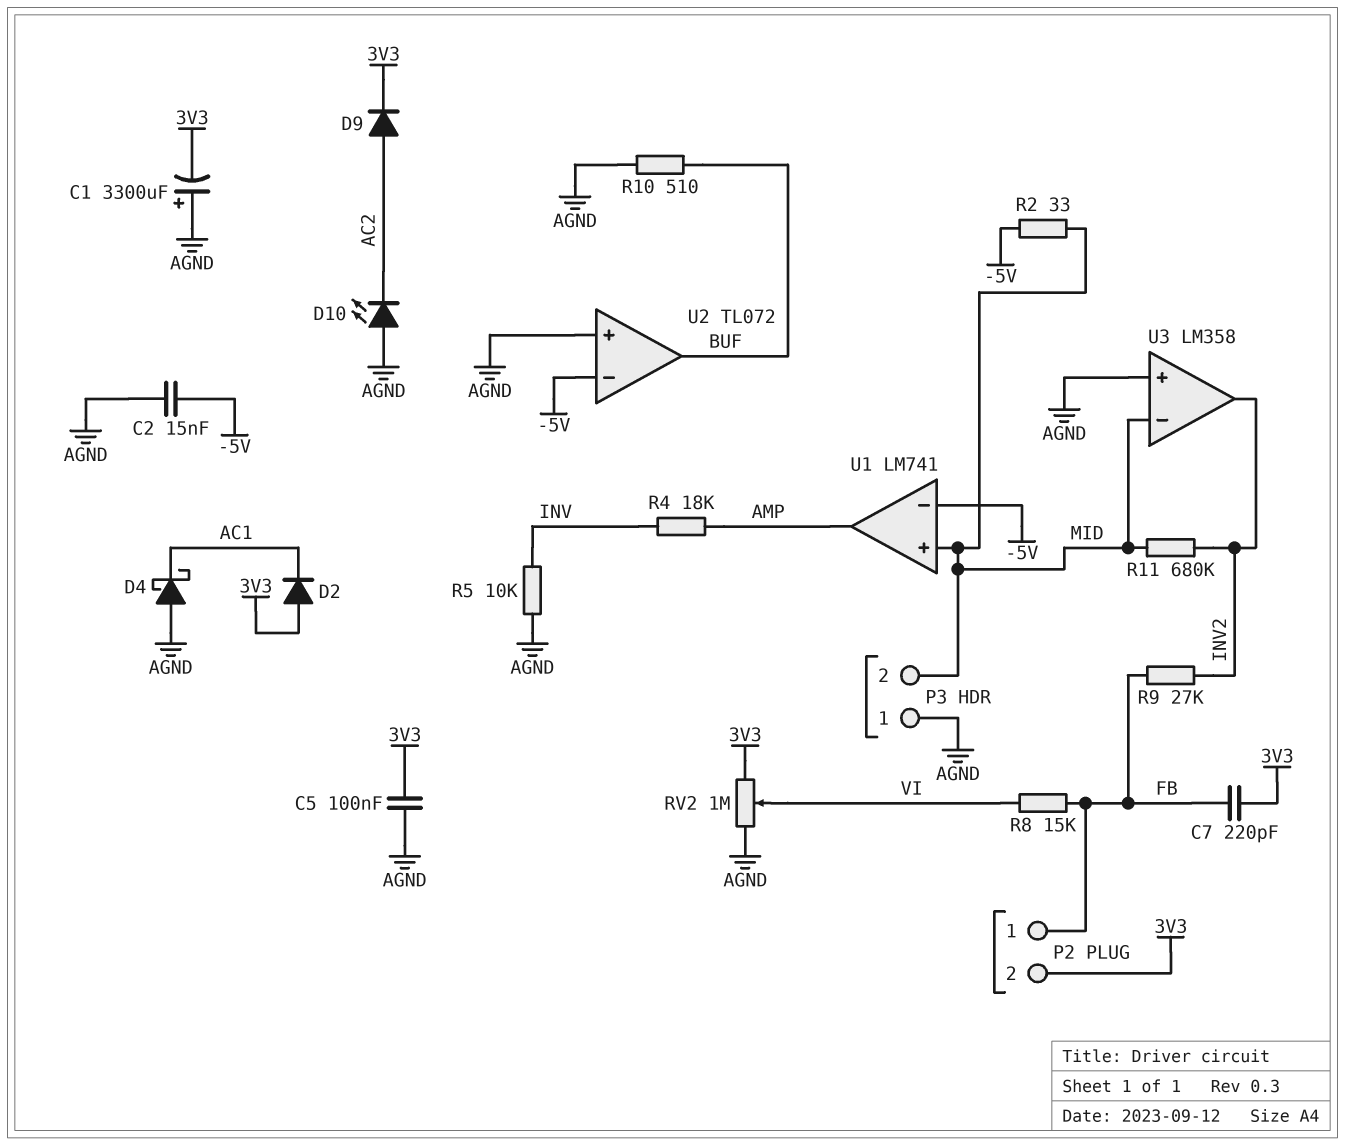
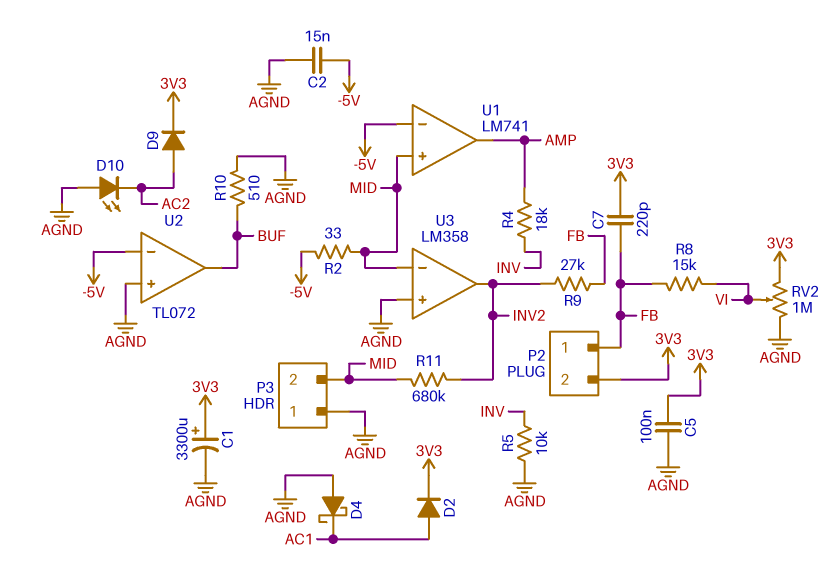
C1: 3300uF (plus AGND, minus 3V3) -> 3300uF (plus 3V3, minus AGND)
D2: diode (A 3V3, K AC1) -> diode (A AC1, K 3V3)

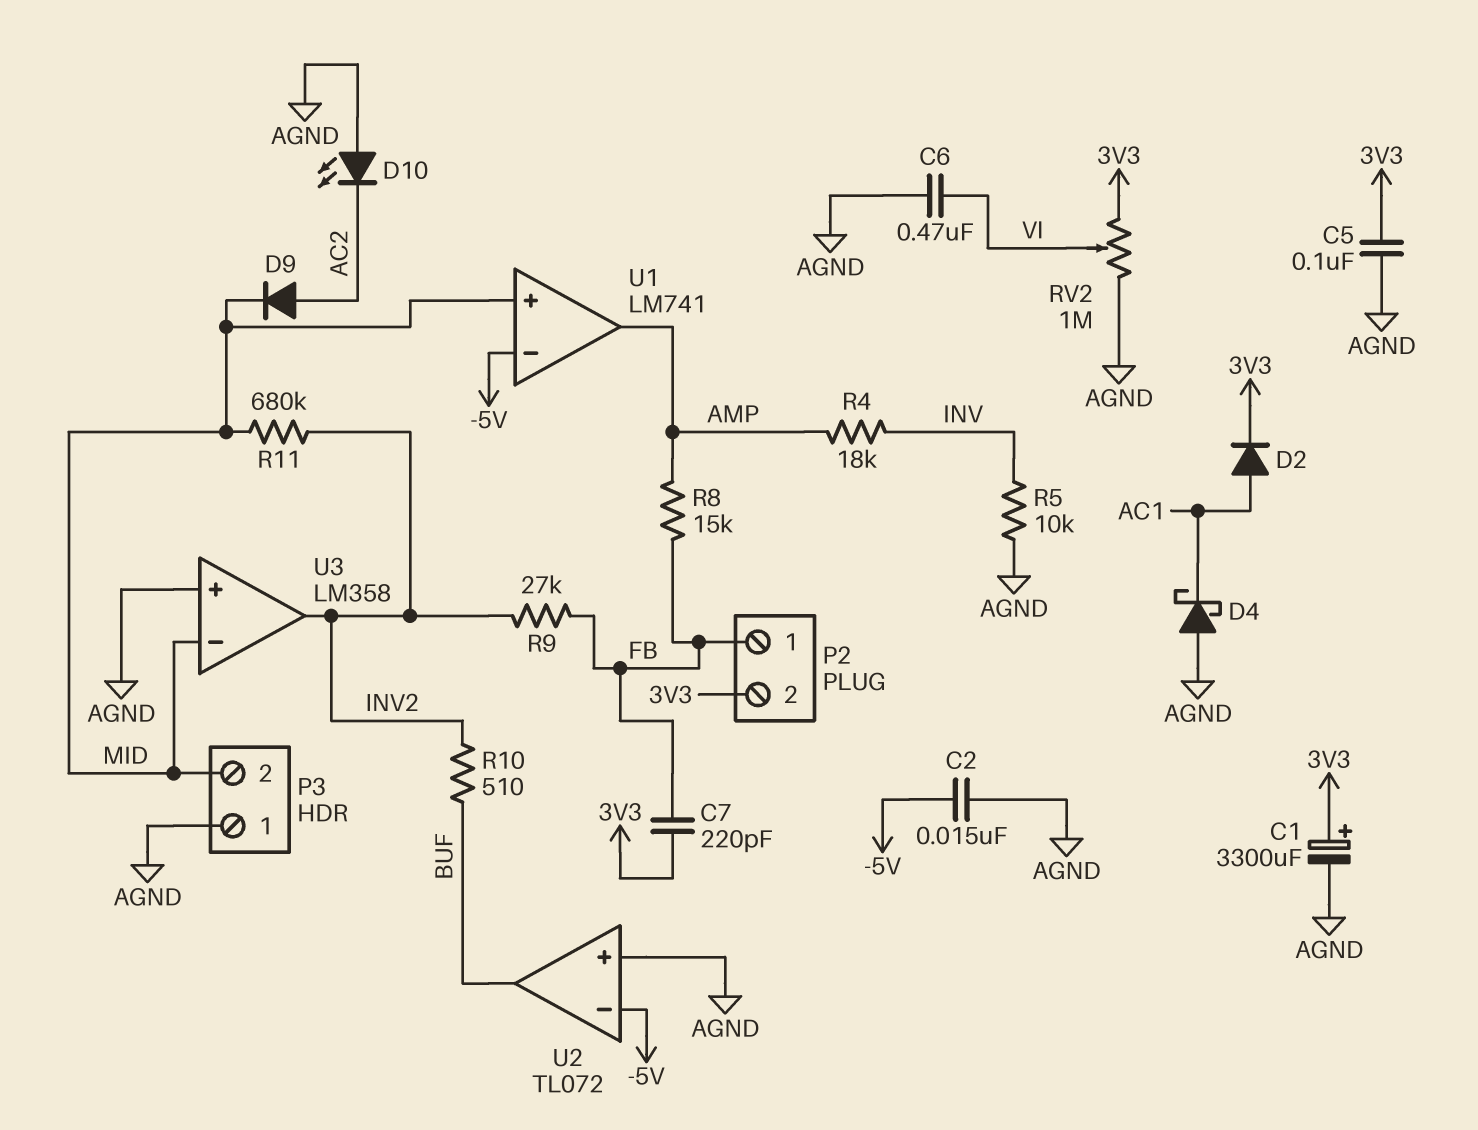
C6: none -> 470nF (AGND, VI)
D9: diode (A AC2, K 3V3) -> diode (A AC2, K MID)
R2: 33 (-5V, MID) -> none
R8: 15k (FB, VI) -> 15k (AMP, FB)
R10: 510 (AGND, BUF) -> 510 (BUF, INV2)

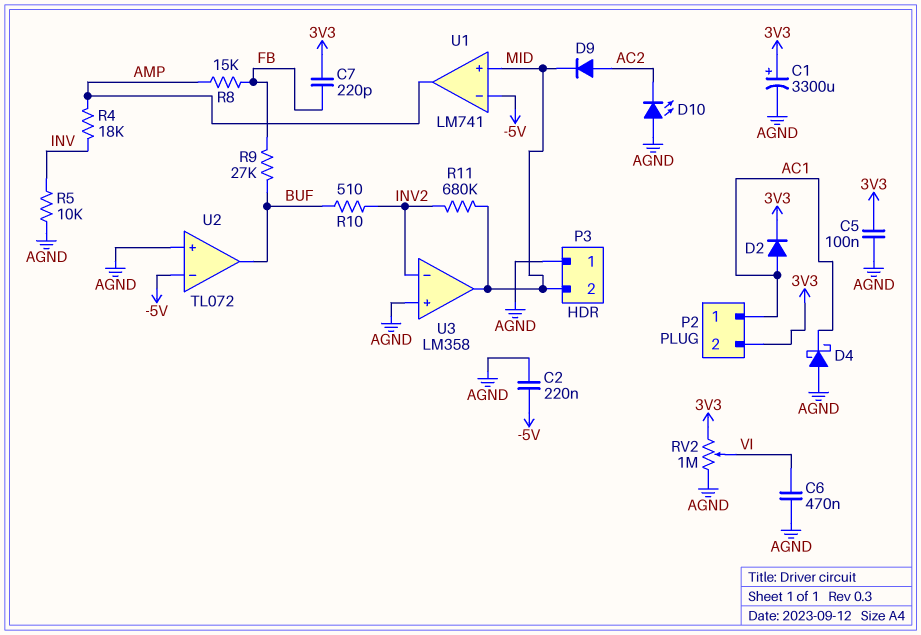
C2: 15nF (-5V, AGND) -> 220nF (-5V, AGND)
P2 pin 1: FB -> AC1
R9: 27k (FB, INV2) -> 27k (BUF, FB)
U3 pin in-: MID -> INV2
U3 pin out: INV2 -> MID

